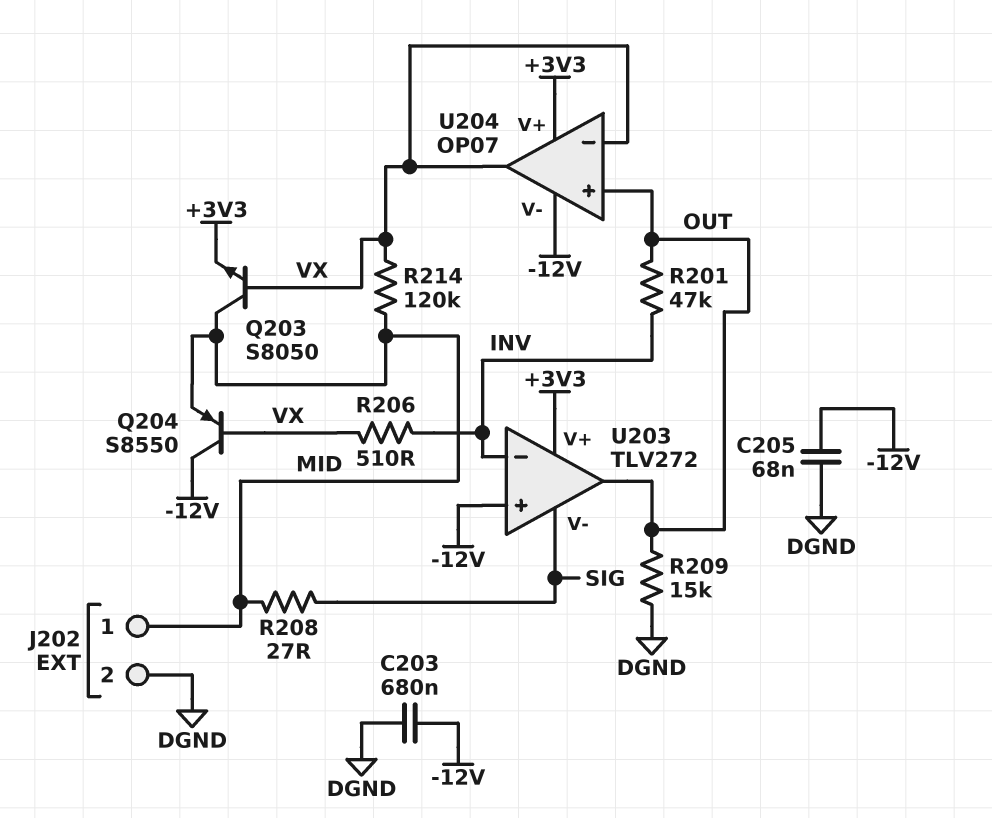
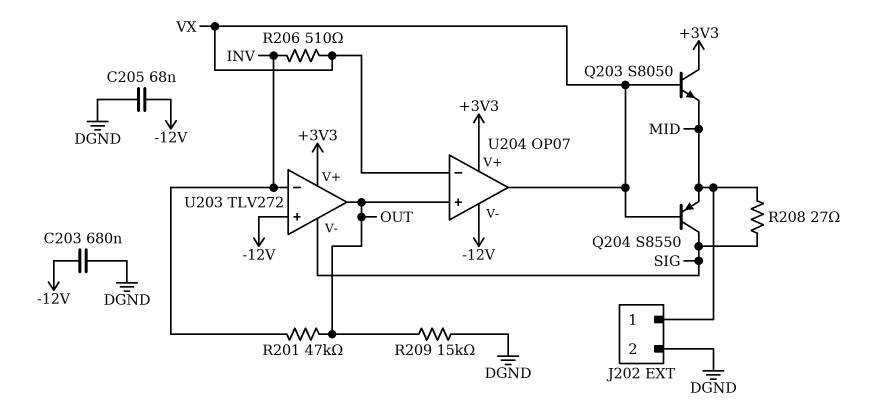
Q203: NPN S8050 (B VX, C MID, E +3V3) -> NPN S8050 (B VX, C +3V3, E MID)
Q204: PNP S8550 (B VX, C -12V, E MID) -> PNP S8550 (B VX, C SIG, E MID)
R214: 120k (MID, VX) -> none

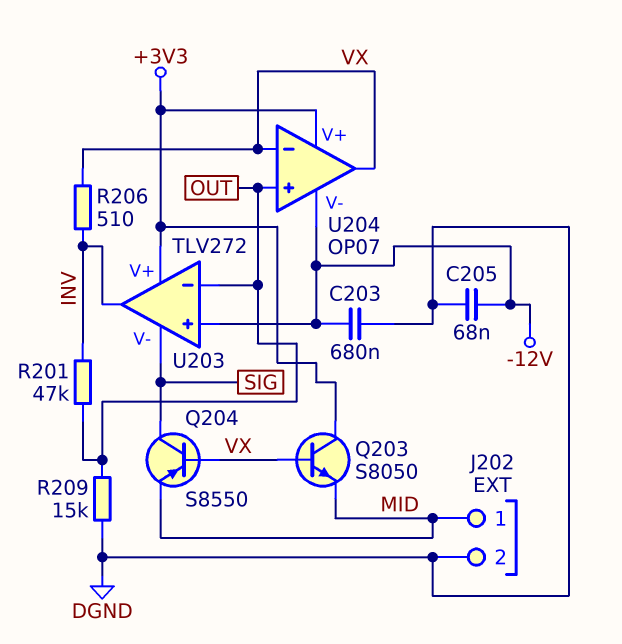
R208: 27 (MID, SIG) -> none
U203 pin in-: INV -> OUT
U203 pin out: OUT -> INV

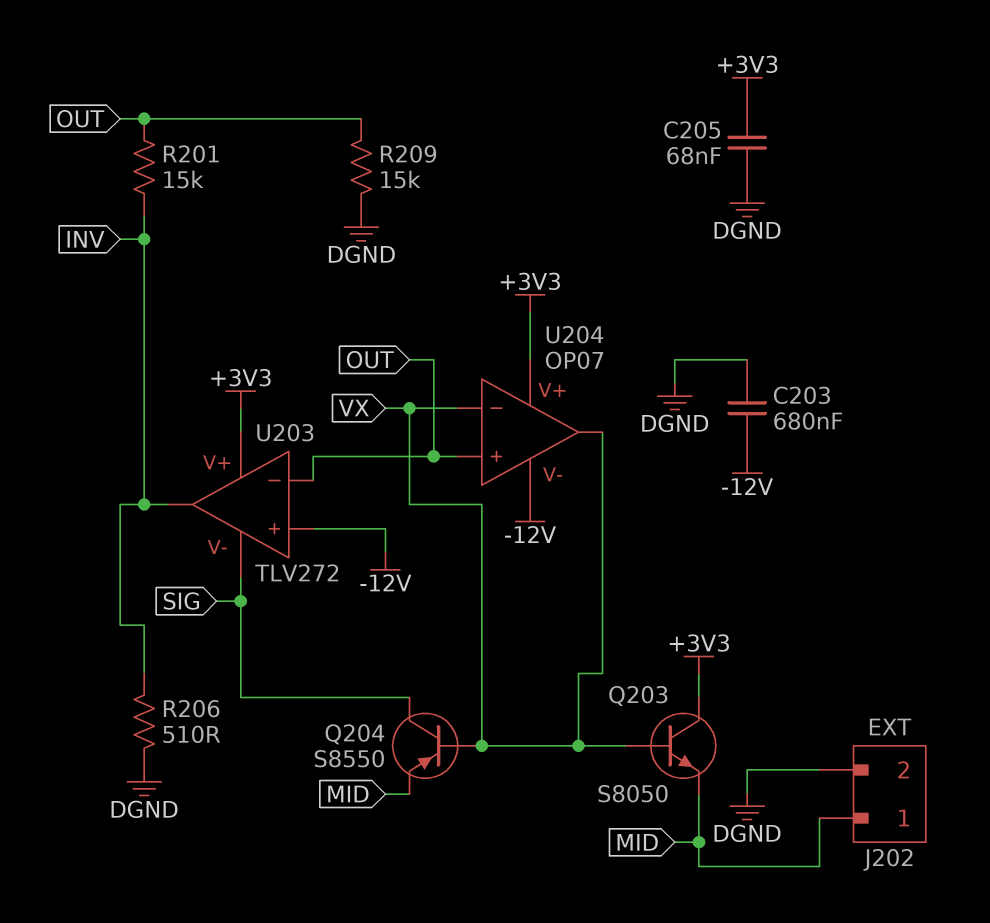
C205: 68nF (-12V, DGND) -> 68nF (+3V3, DGND)
R201: 47k (INV, OUT) -> 15k (INV, OUT)
R206: 510 (INV, VX) -> 510 (DGND, INV)

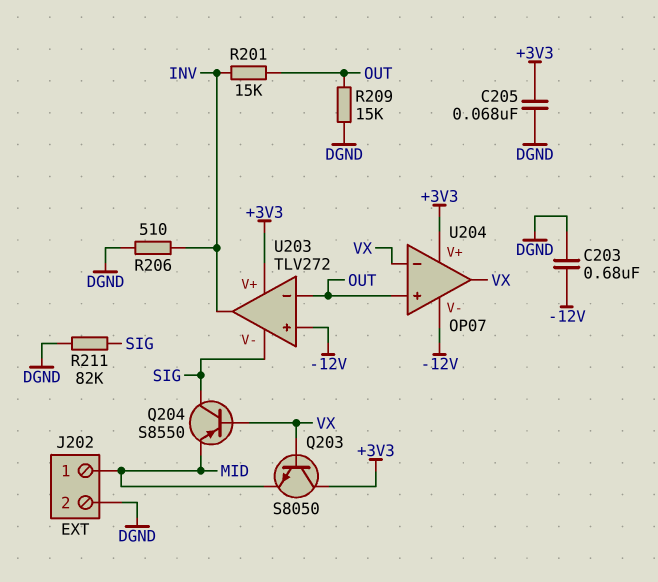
R211: none -> 82k (DGND, SIG)

